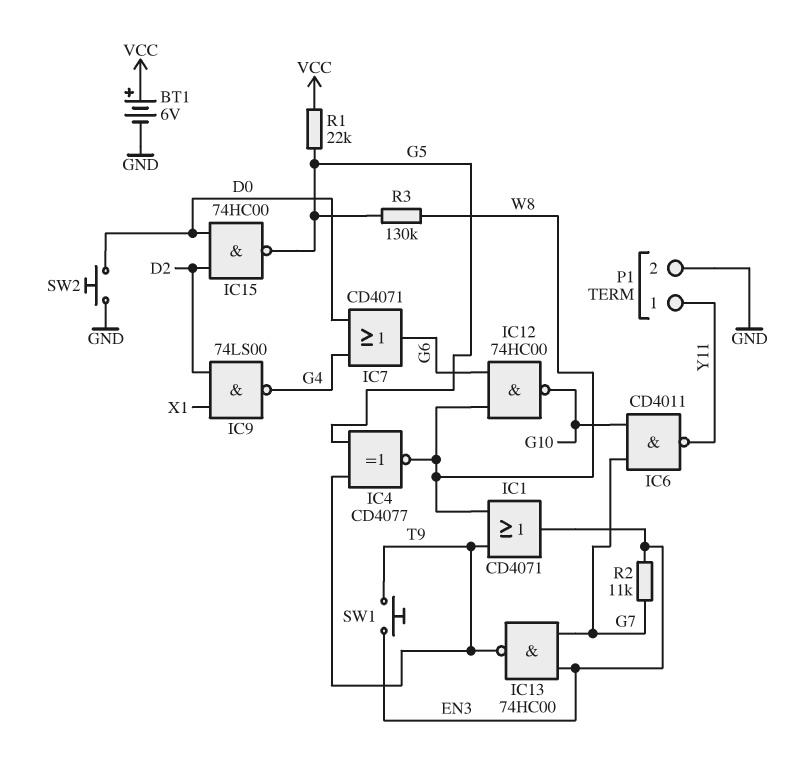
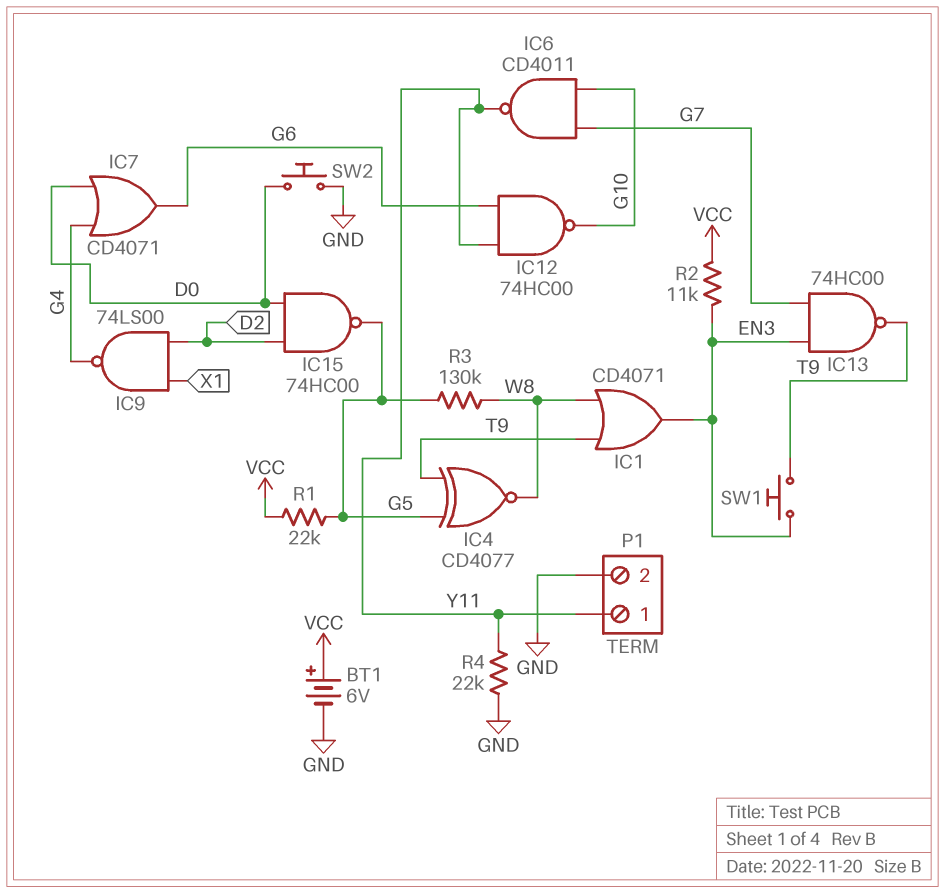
IC12: NAND 74HC00 (in G6, in W8, out G10) -> NAND 74HC00 (in G6, in Y11, out G10)
R2: 11k (EN3, G7) -> 11k (EN3, VCC)
R4: none -> 22k (GND, Y11)

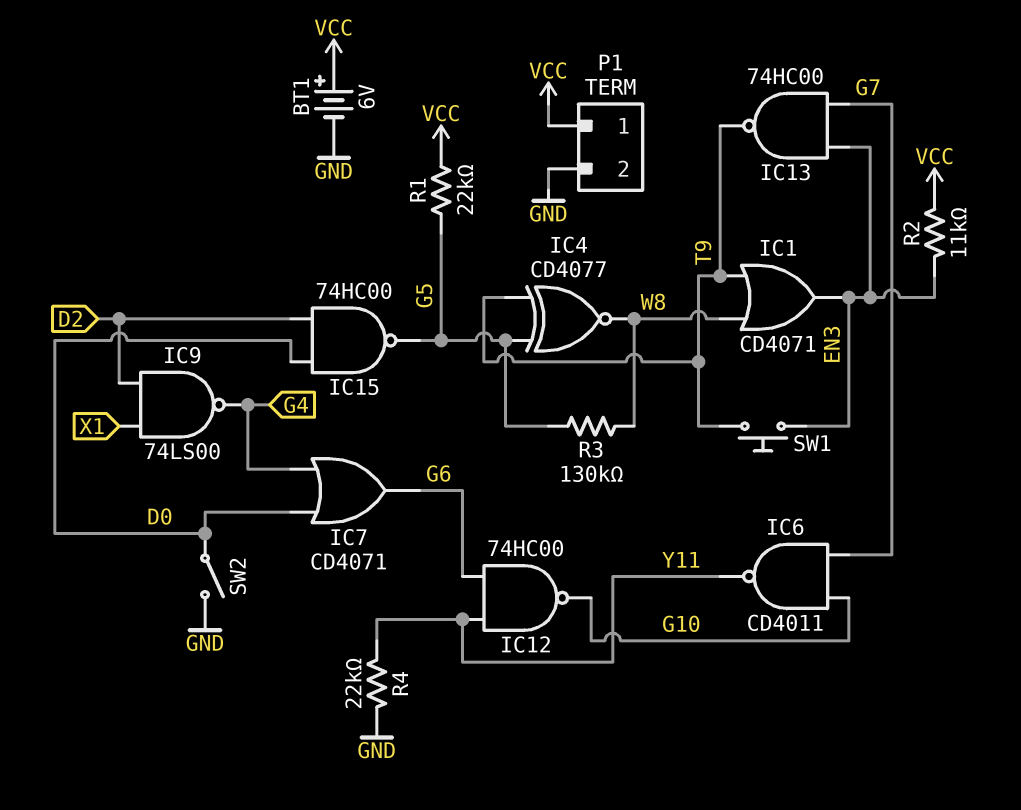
P1 pin 1: Y11 -> VCC
SW2: button (D0, GND) -> switch (D0, GND)

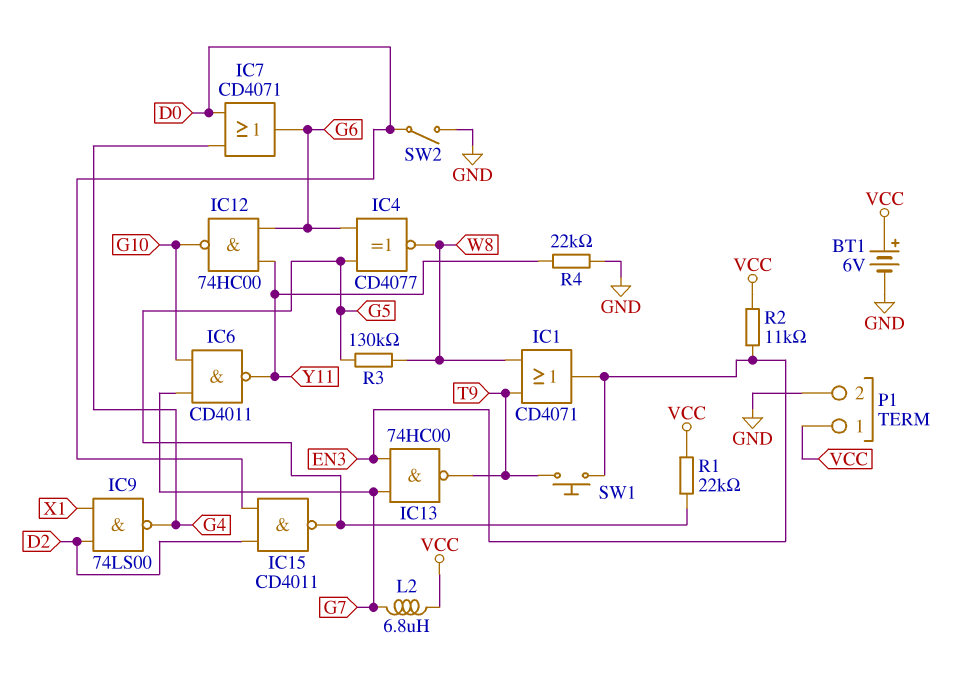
IC4: XNOR CD4077 (in G5, in T9, out W8) -> XNOR CD4077 (in G5, in G6, out W8)
IC15: NAND 74HC00 (in D0, in D2, out G5) -> NAND CD4011 (in D0, in D2, out G5)
L2: none -> 6.8uH (G7, VCC)

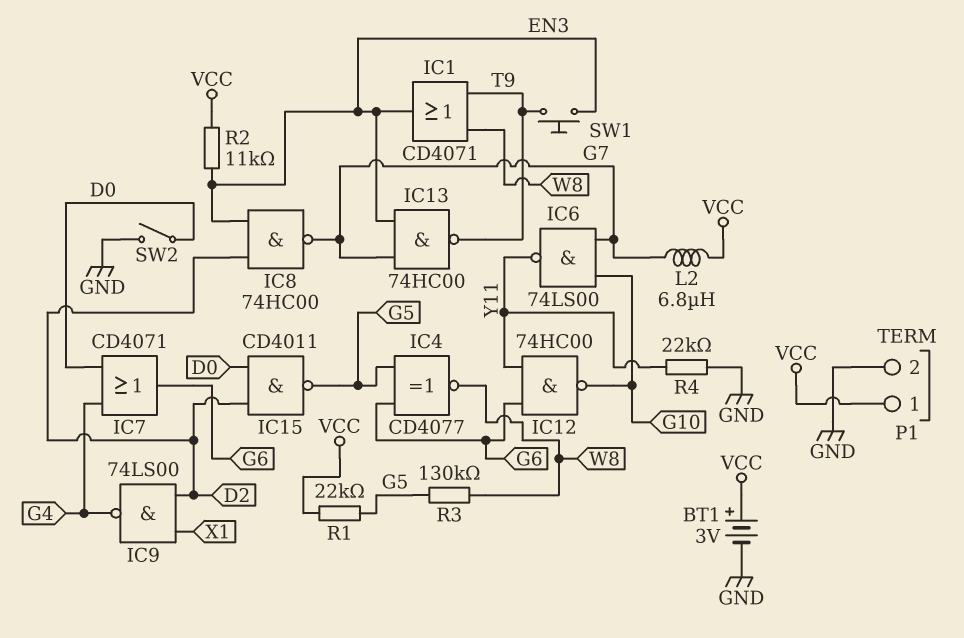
BT1: 6V (plus VCC, minus GND) -> 3V (plus VCC, minus GND)
IC6: NAND CD4011 (in G7, in G10, out Y11) -> NAND 74LS00 (in G7, in G10, out Y11)
IC8: none -> NAND 74HC00 (in D2, in EN3, out G7)

